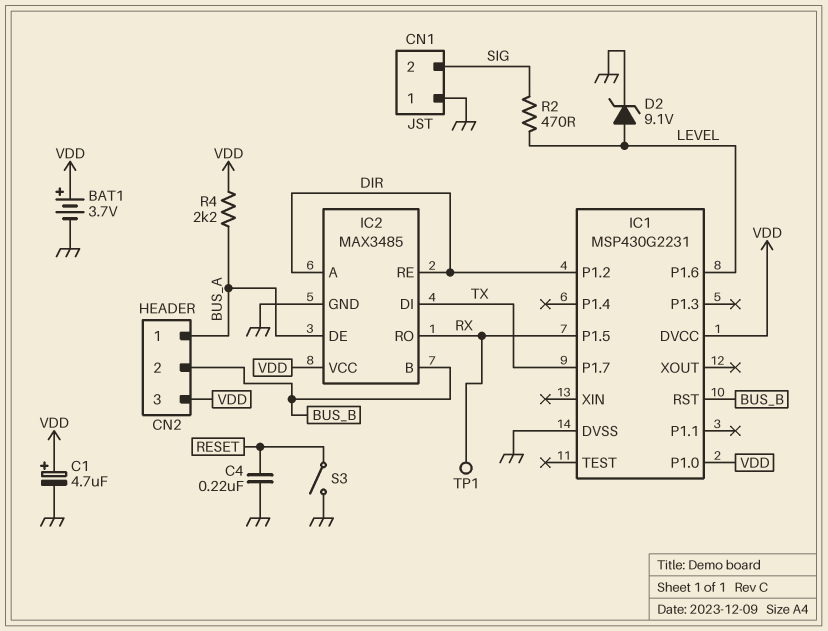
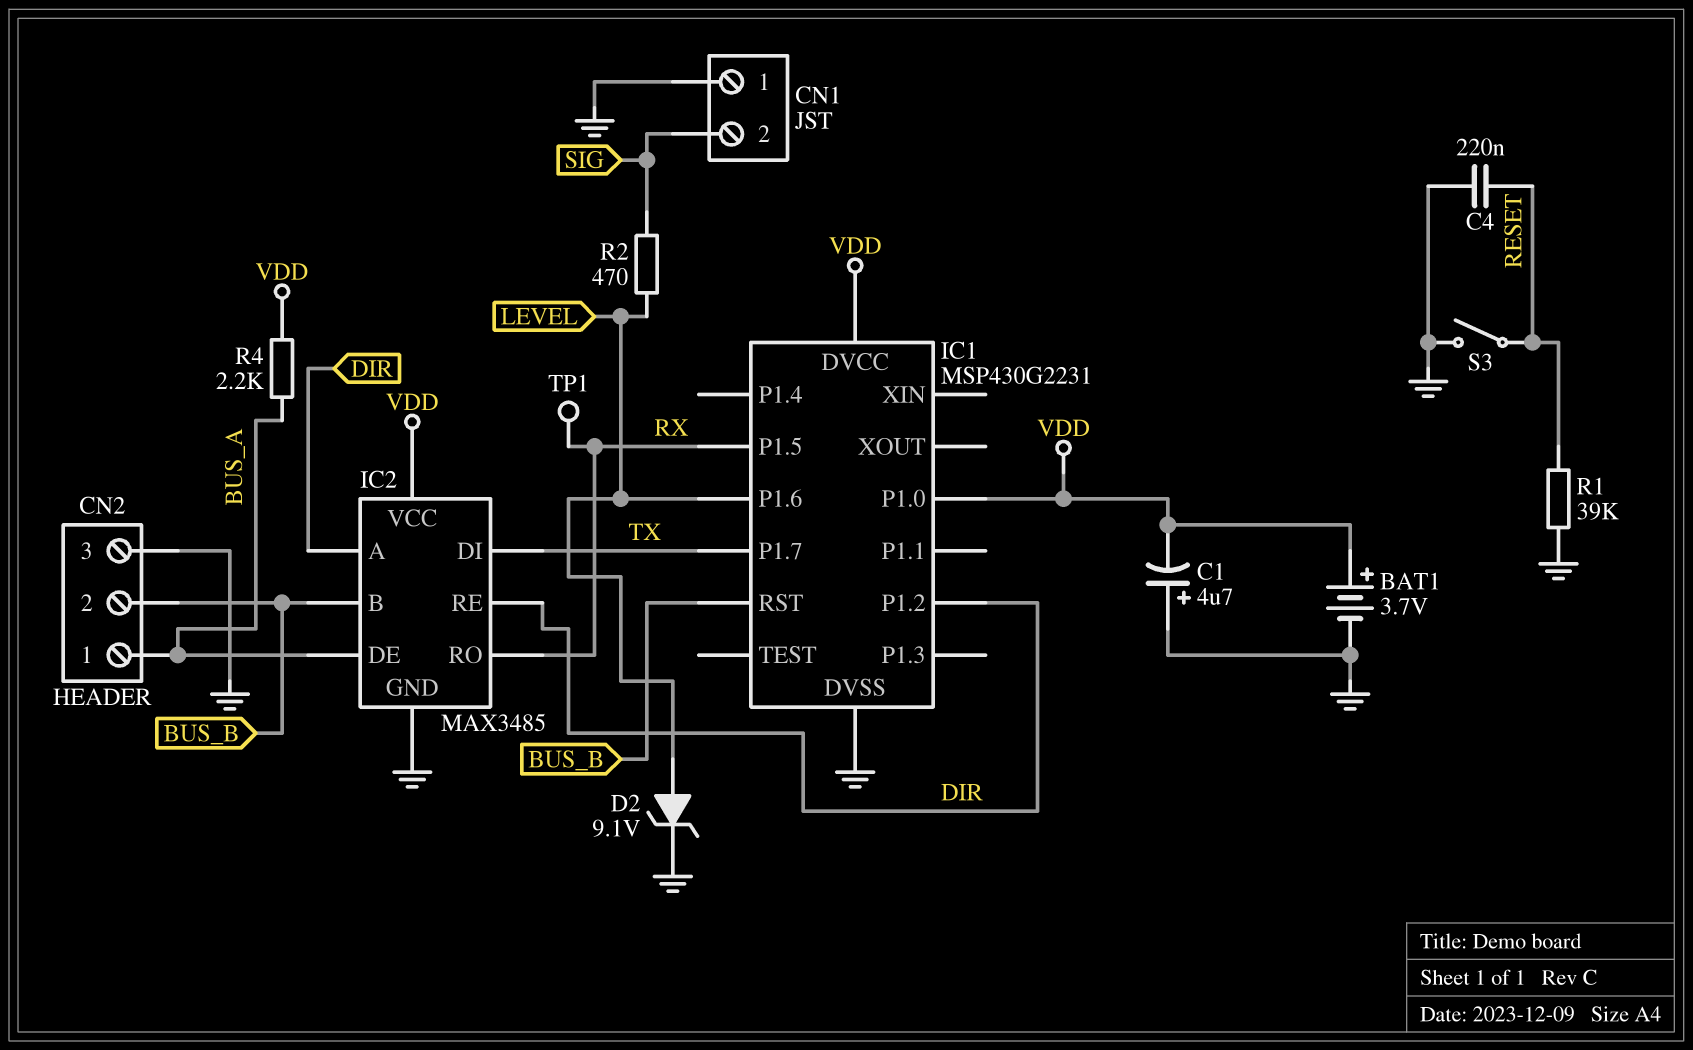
C1: 4.7uF (plus VDD, minus GND) -> 4.7uF (plus GND, minus VDD)
CN2 pin 3: VDD -> GND
R1: none -> 39k (GND, RESET)

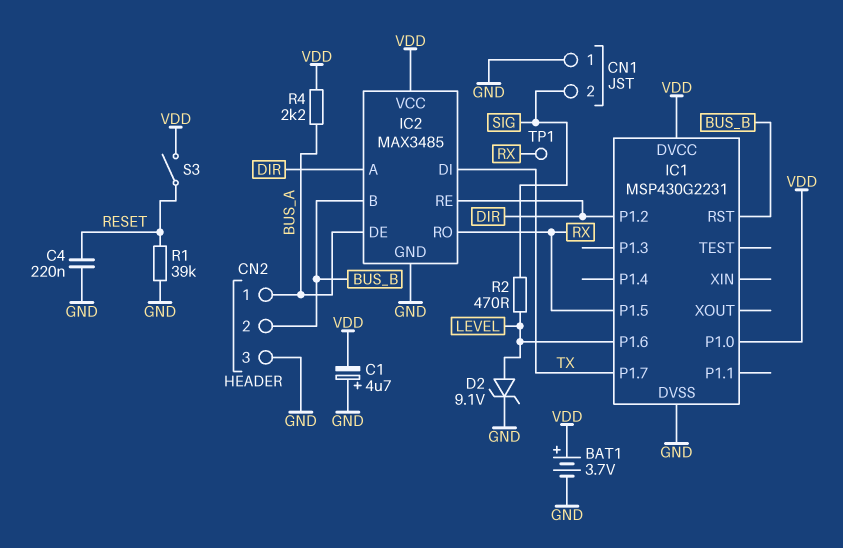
S3: switch (GND, RESET) -> switch (RESET, VDD)

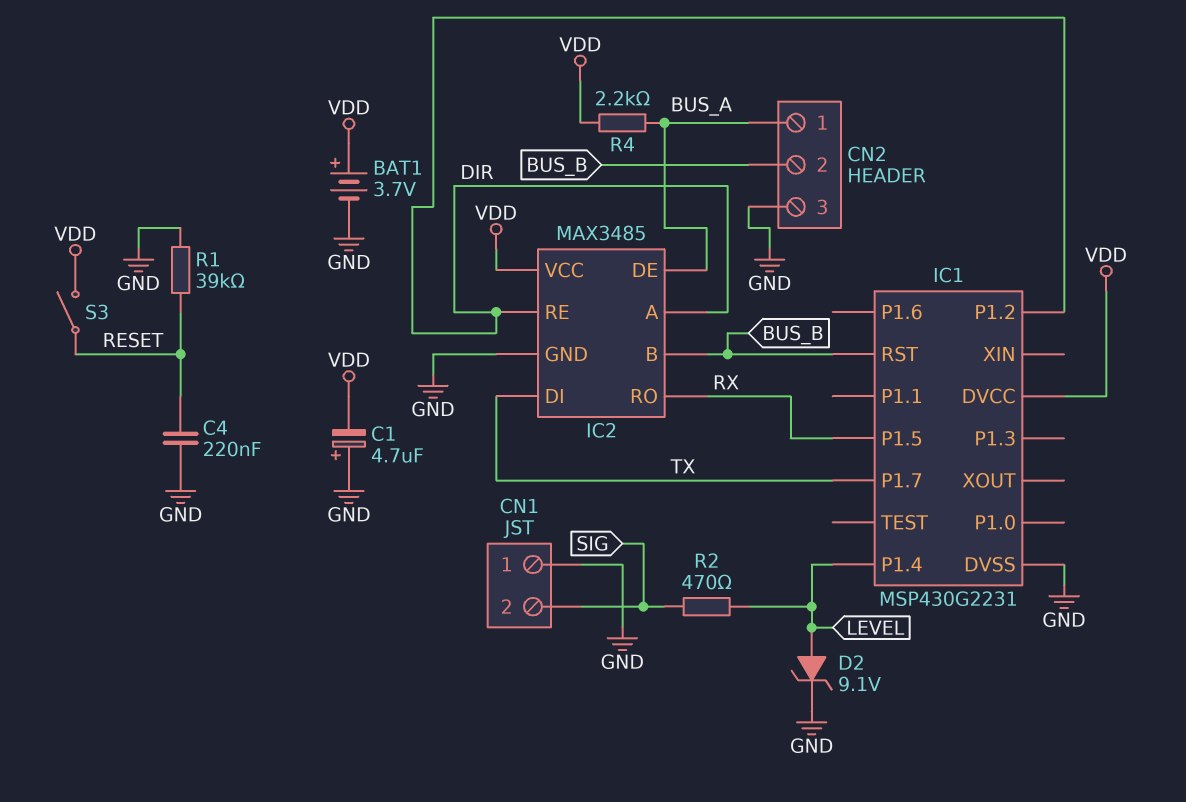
IC1 pin P1.0: VDD -> none
IC1 pin P1.4: none -> LEVEL
IC1 pin P1.6: LEVEL -> none
TP1: test point (RX) -> none

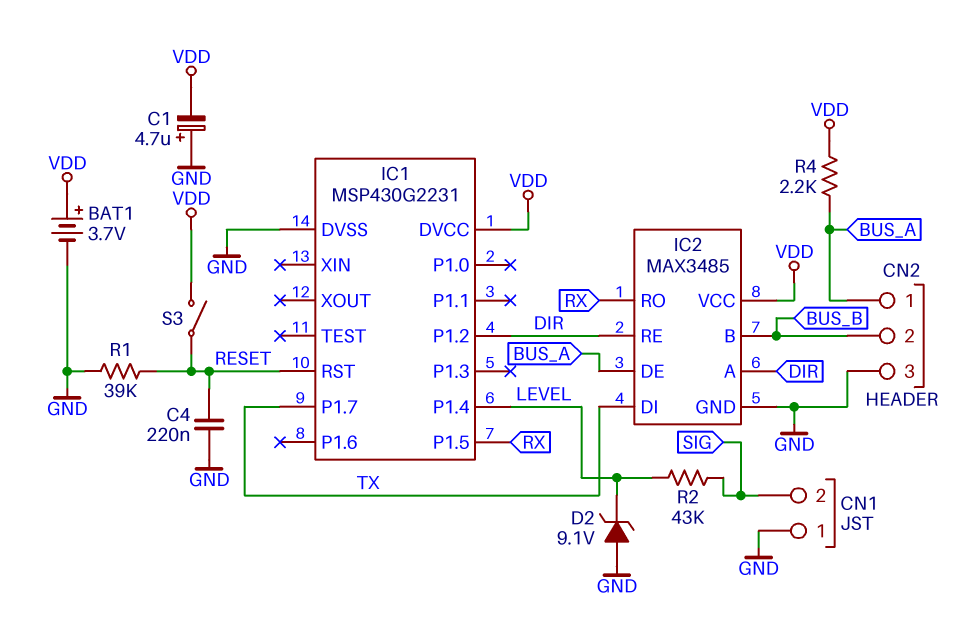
D2: zener 9.1V (A LEVEL, K GND) -> zener 9.1V (A GND, K LEVEL)
IC1 pin RST: BUS_B -> RESET
R2: 470 (LEVEL, SIG) -> 43k (LEVEL, SIG)

